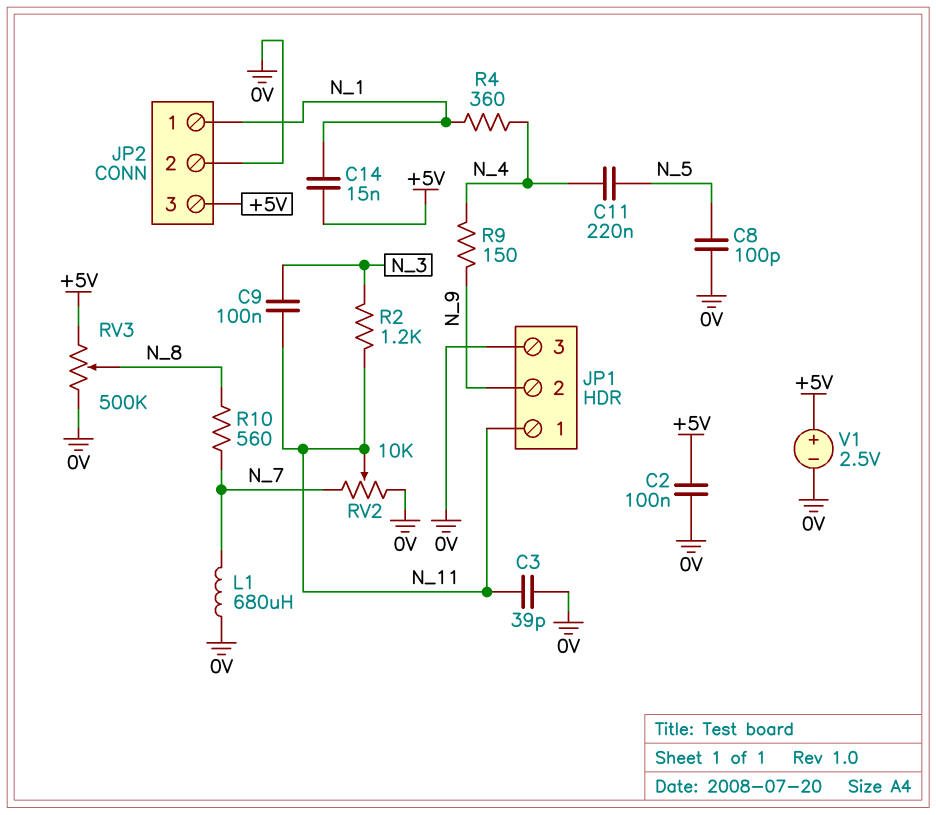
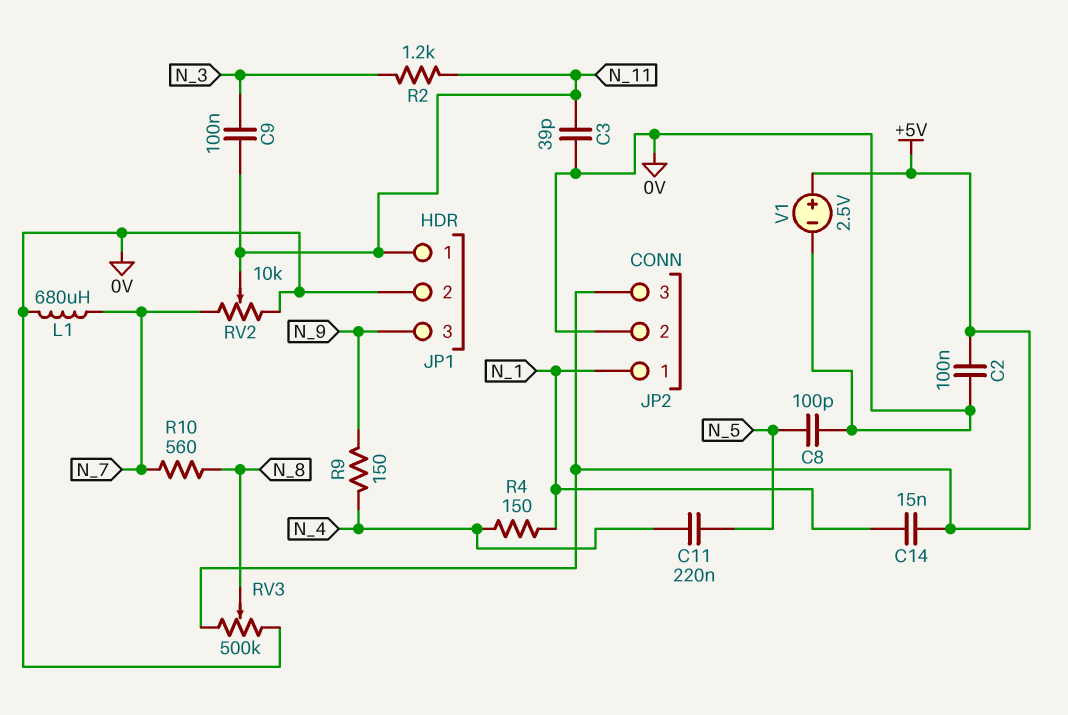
JP1 pin 2: N_9 -> 0V
JP1 pin 3: 0V -> N_9
R4: 360 (N_1, N_4) -> 150 (N_1, N_4)

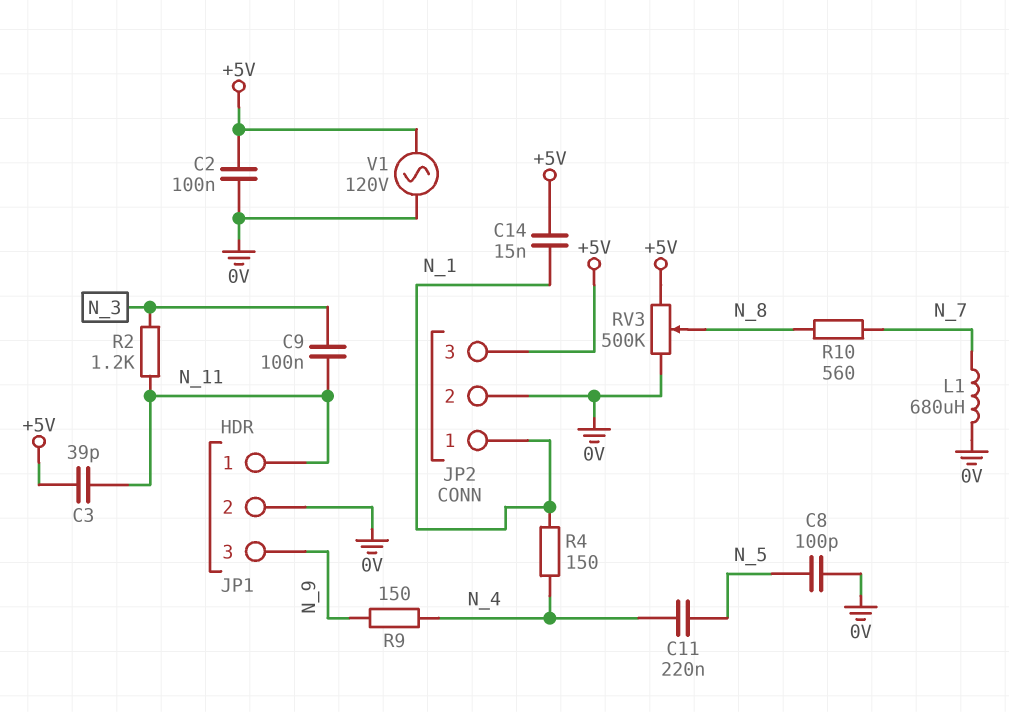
C3: 39pF (0V, N_11) -> 39pF (+5V, N_11)
RV2: 10k (0V, N_7, wiper N_11) -> none
V1: 2.5V (plus +5V, minus 0V) -> AC 120V (+5V, 0V)

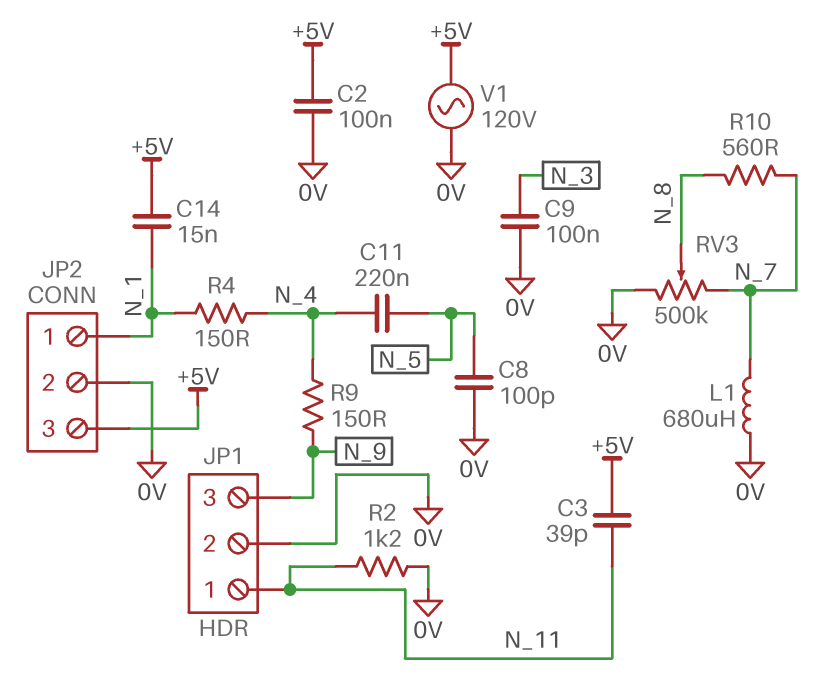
C9: 100nF (N_3, N_11) -> 100nF (0V, N_3)
R2: 1.2k (N_3, N_11) -> 1.2k (0V, N_11)
RV3: 500k (+5V, 0V, wiper N_8) -> 500k (0V, N_7, wiper N_8)

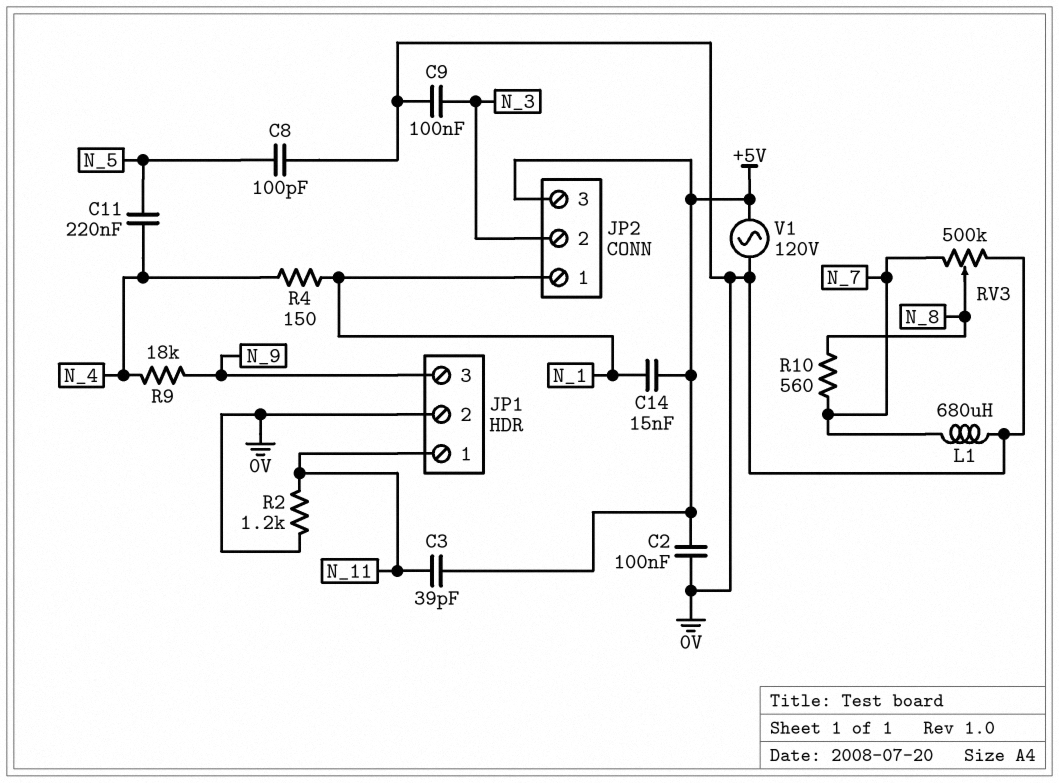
JP2 pin 2: 0V -> N_3
R9: 150 (N_4, N_9) -> 18k (N_4, N_9)

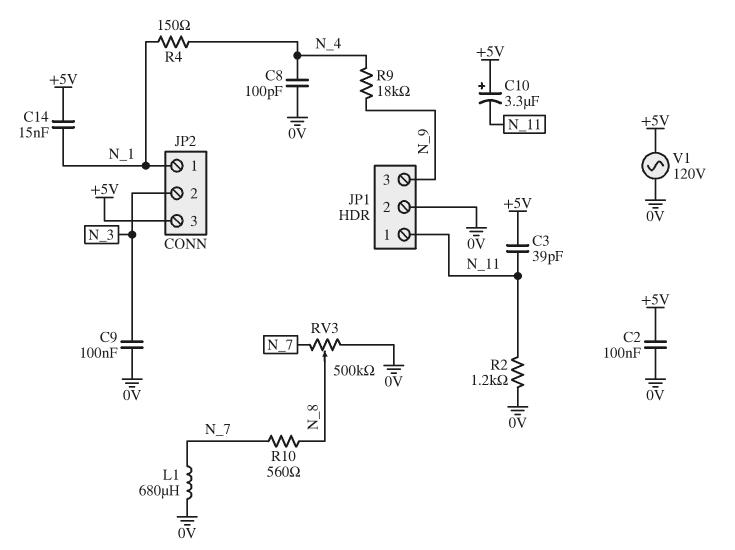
C8: 100pF (0V, N_5) -> 100pF (0V, N_4)
C10: none -> 3.3uF (plus +5V, minus N_11)
C11: 220nF (N_4, N_5) -> none

